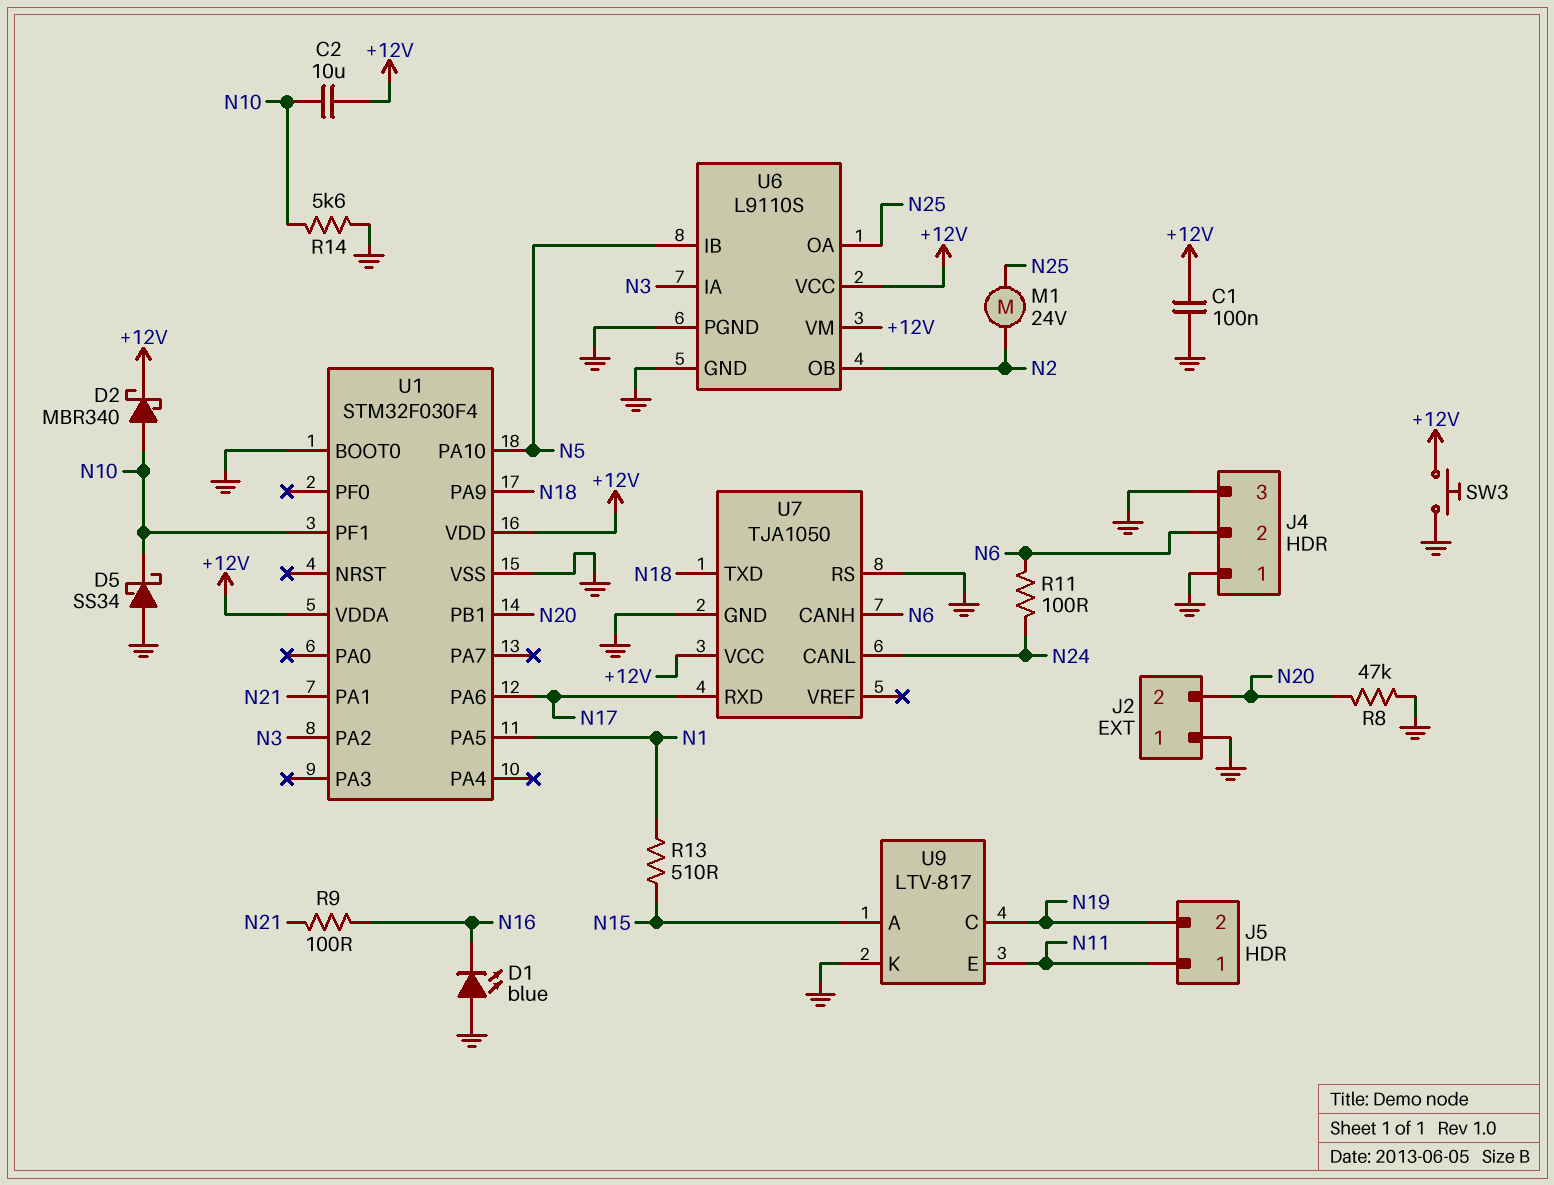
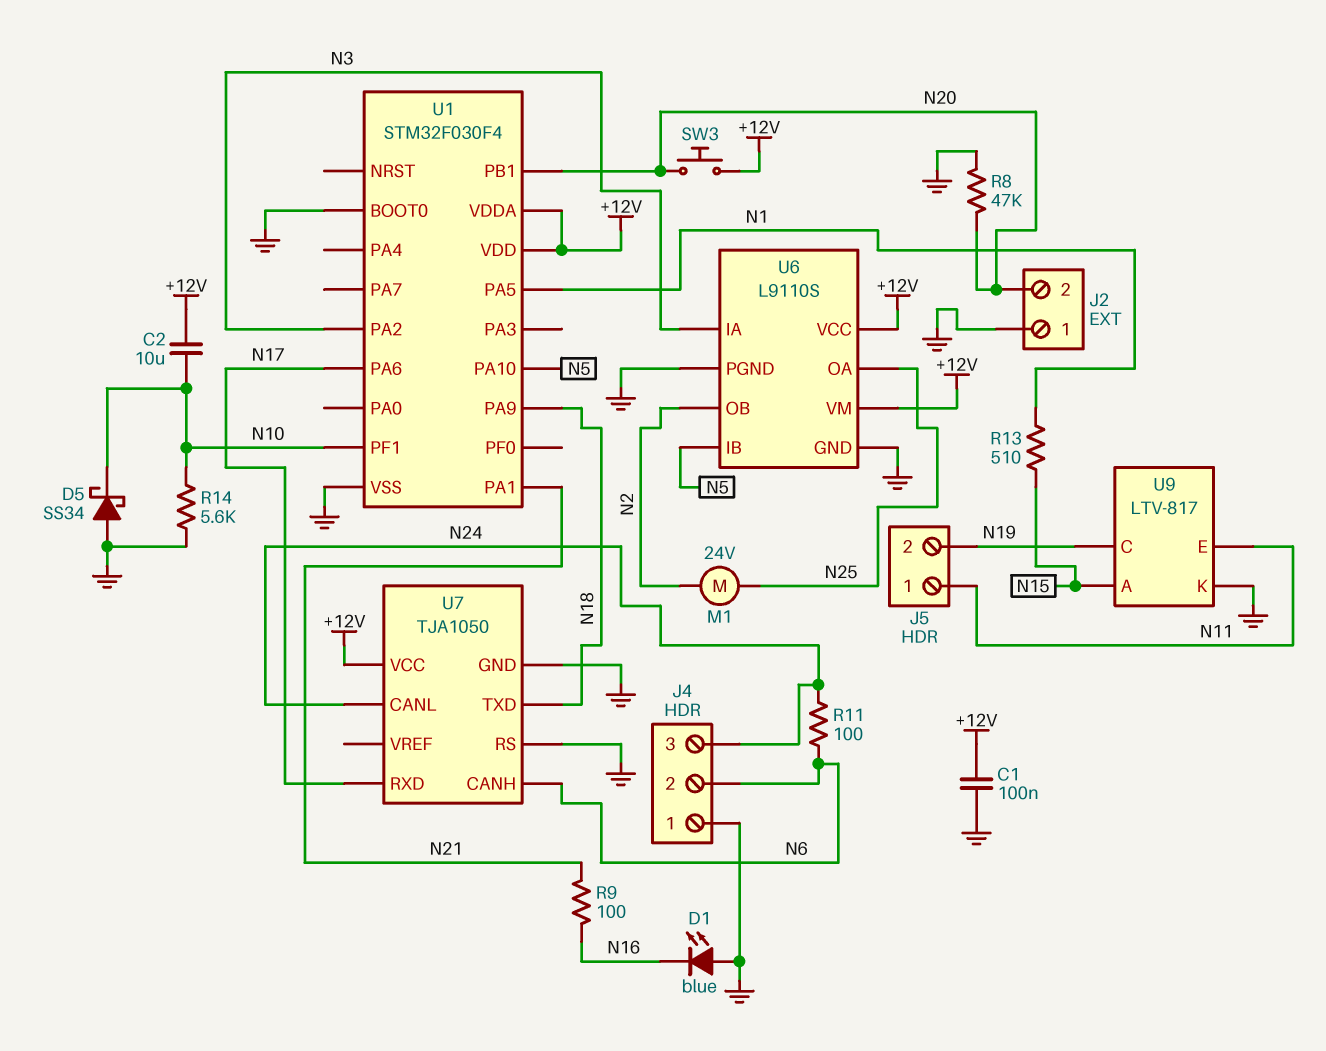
D2: schottky MBR340 (A N10, K +12V) -> none
J4 pin 3: GND -> N24
SW3: button (+12V, GND) -> button (+12V, N20)

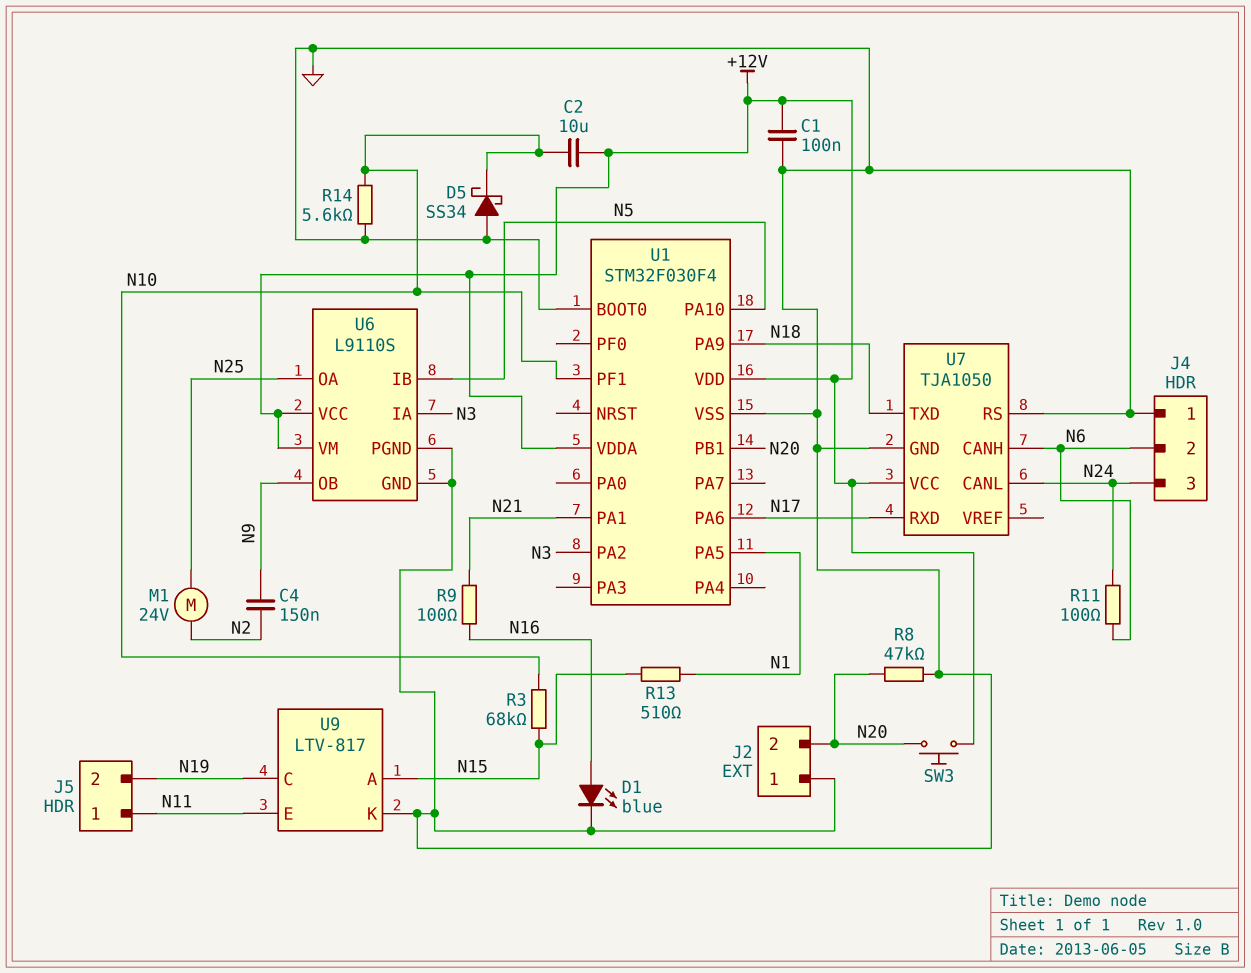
C4: none -> 150nF (N2, N9)
D1: LED blue (A GND, K N16) -> LED blue (A N16, K GND)
R3: none -> 68k (N10, N15)
U6 pin OB: N2 -> N9

